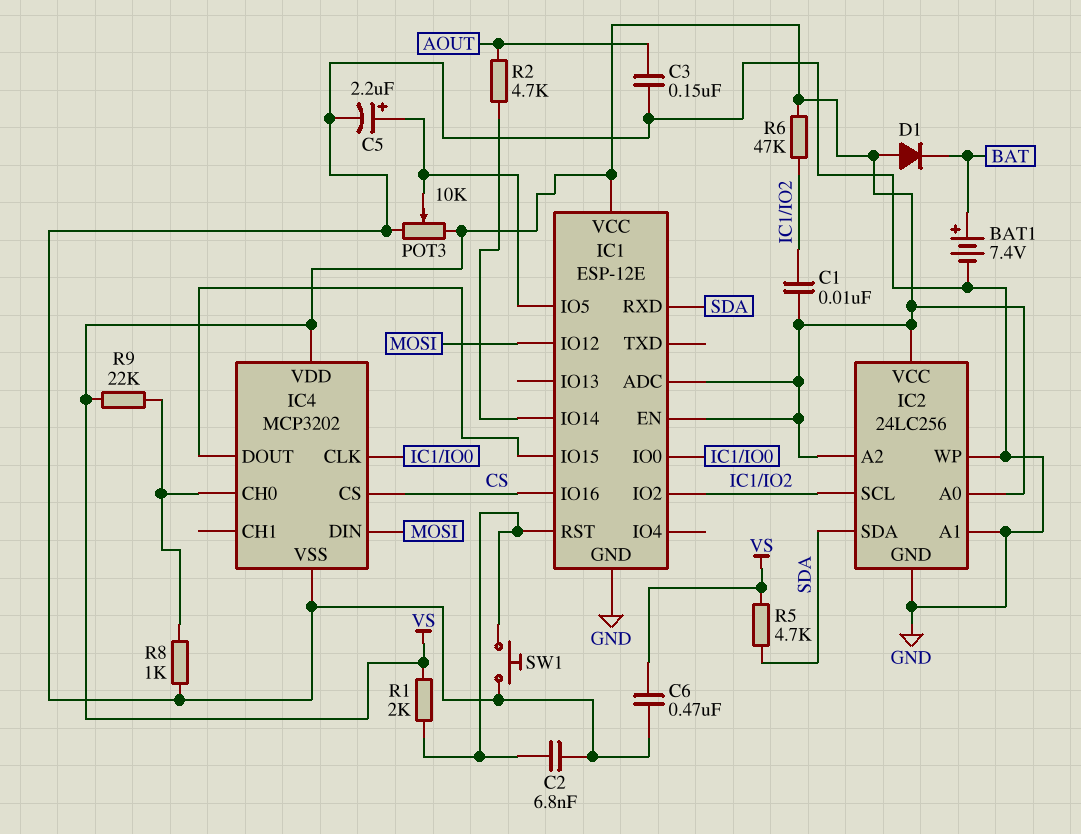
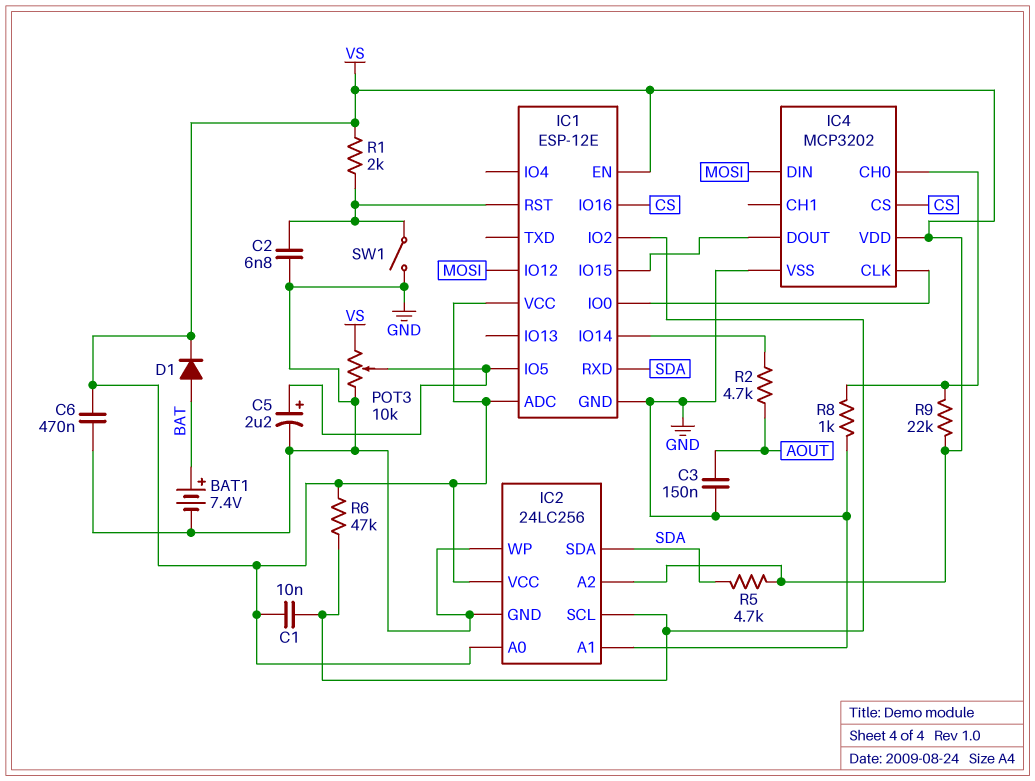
D1: diode (A VS, K BAT) -> diode (A BAT, K VS)
SW1: button (GND, IC1/RST) -> switch (GND, IC1/RST)

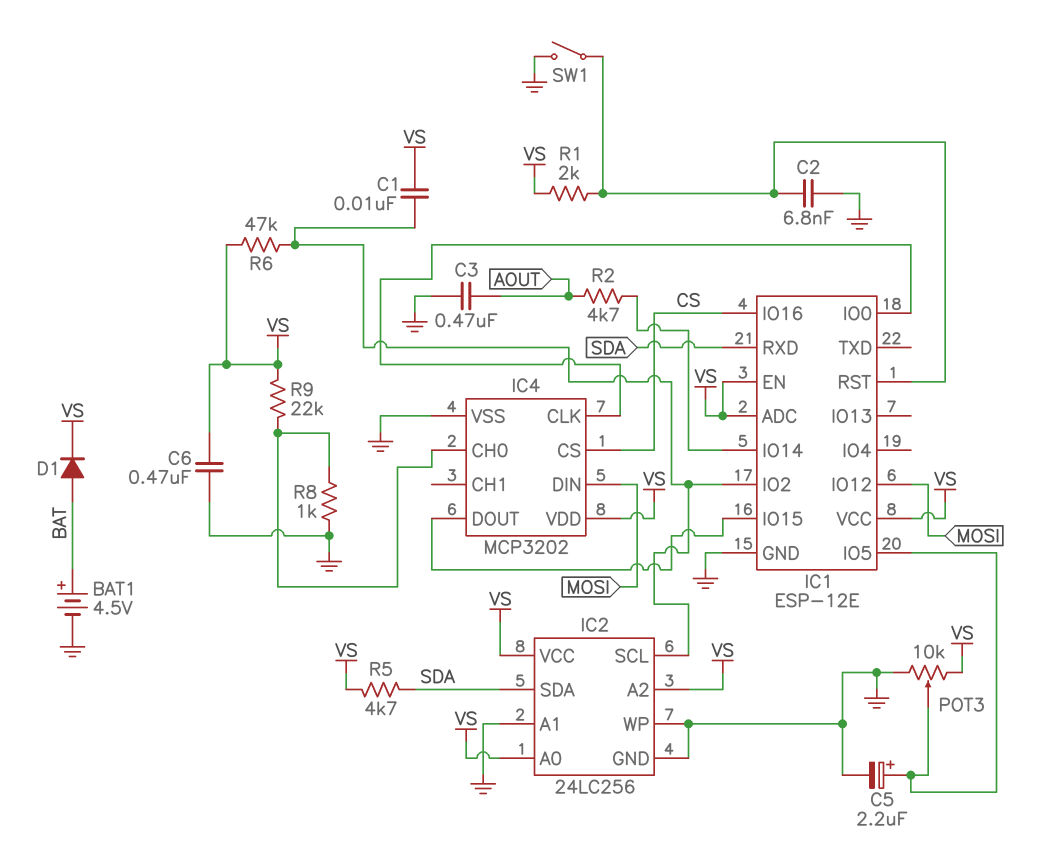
BAT1: 7.4V (plus BAT, minus GND) -> 4.5V (plus BAT, minus GND)
C3: 150nF (AOUT, GND) -> 470nF (AOUT, GND)

